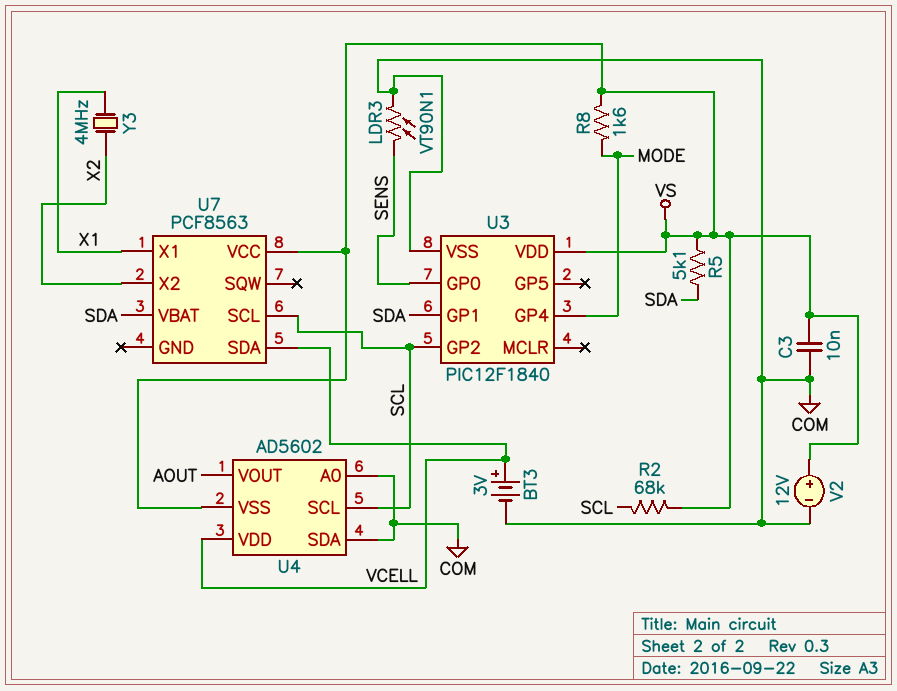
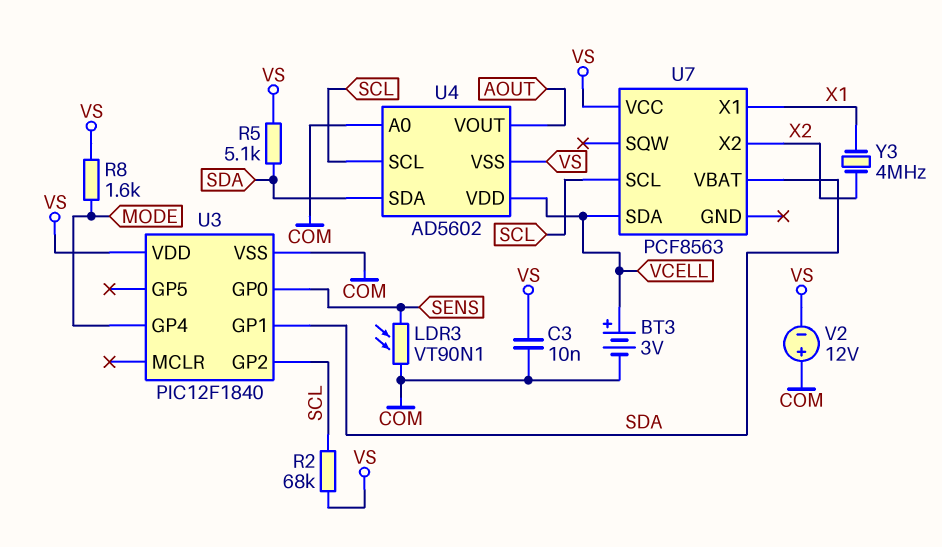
U4 pin SDA: COM -> SDA
V2: 12V (plus VS, minus COM) -> 12V (plus COM, minus VS)

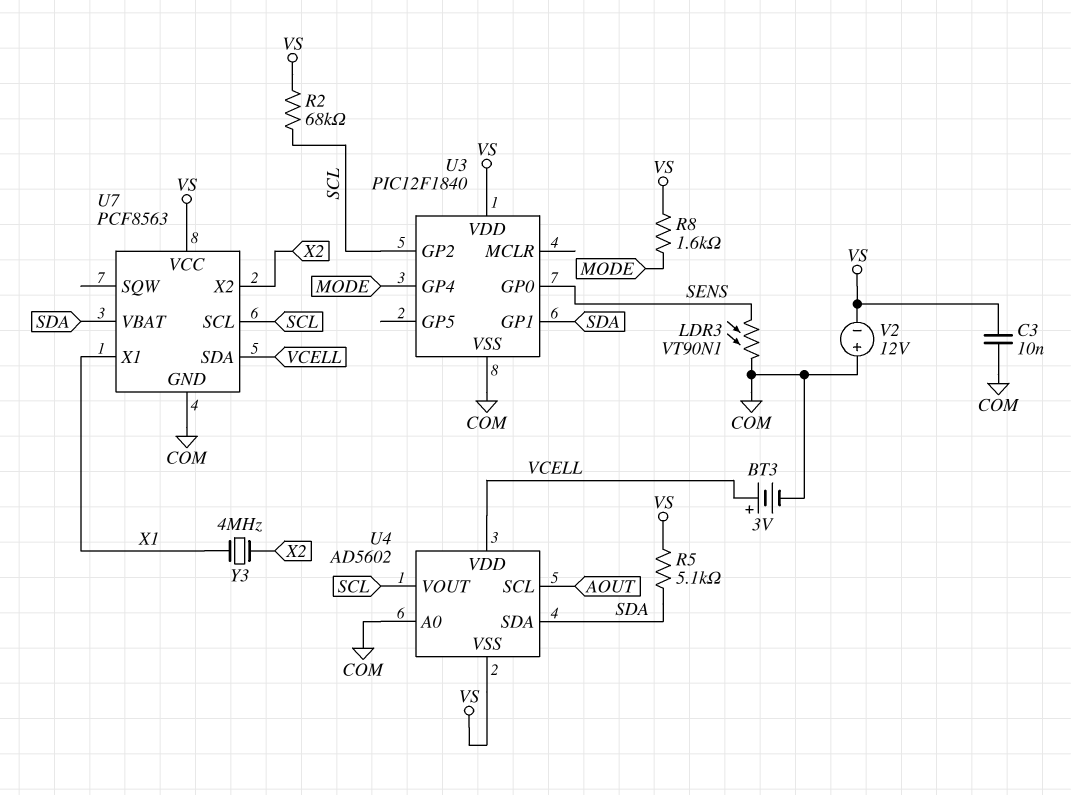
U4 pin SCL: SCL -> AOUT
U4 pin VOUT: AOUT -> SCL
U7 pin GND: none -> COM

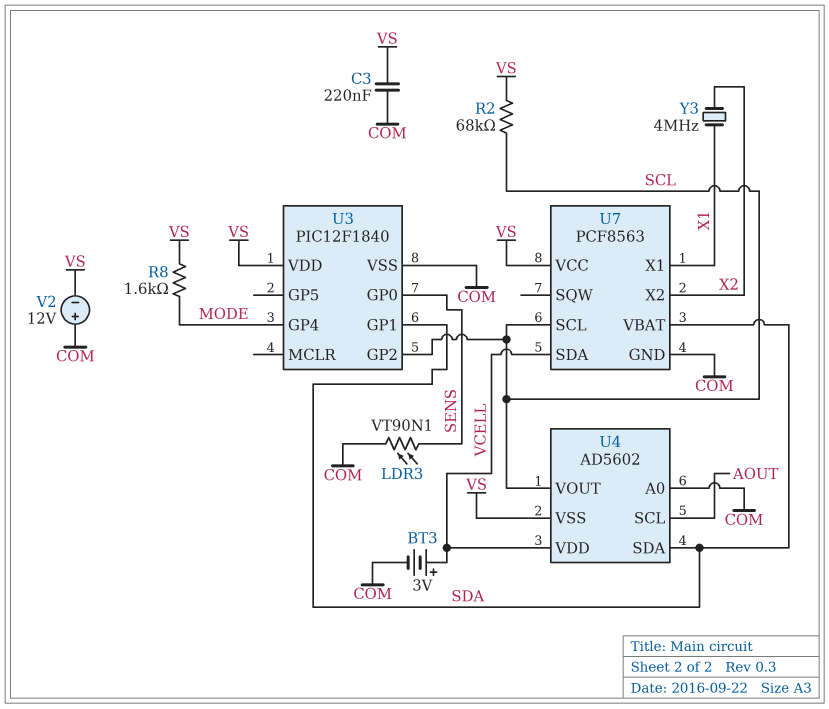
C3: 10nF (COM, VS) -> 220nF (COM, VS)
R5: 5.1k (SDA, VS) -> none

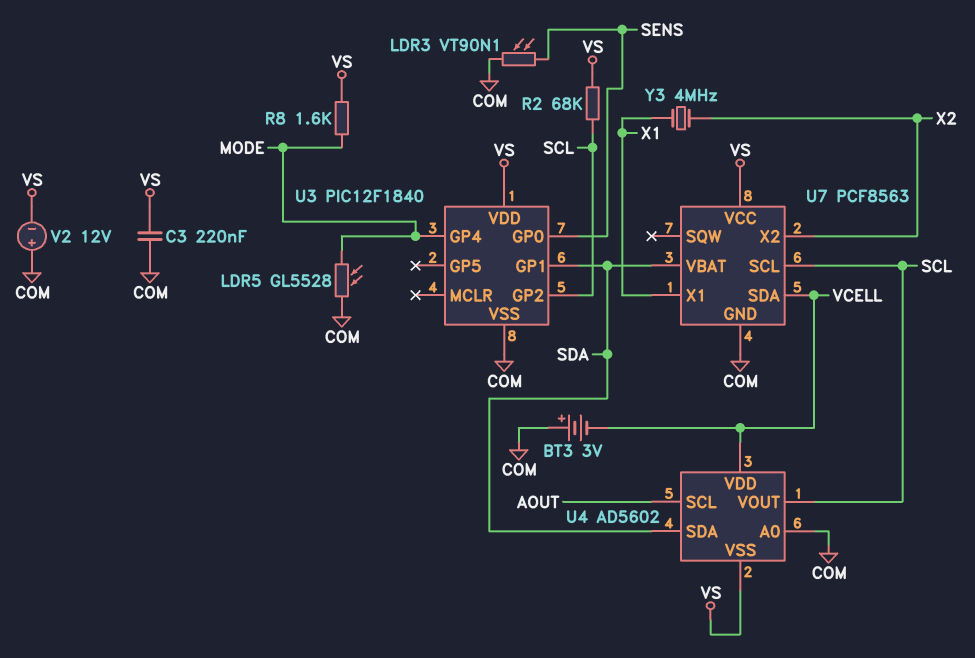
BT3: 3V (plus VCELL, minus COM) -> 3V (plus COM, minus VCELL)
LDR5: none -> GL5528 (COM, MODE)

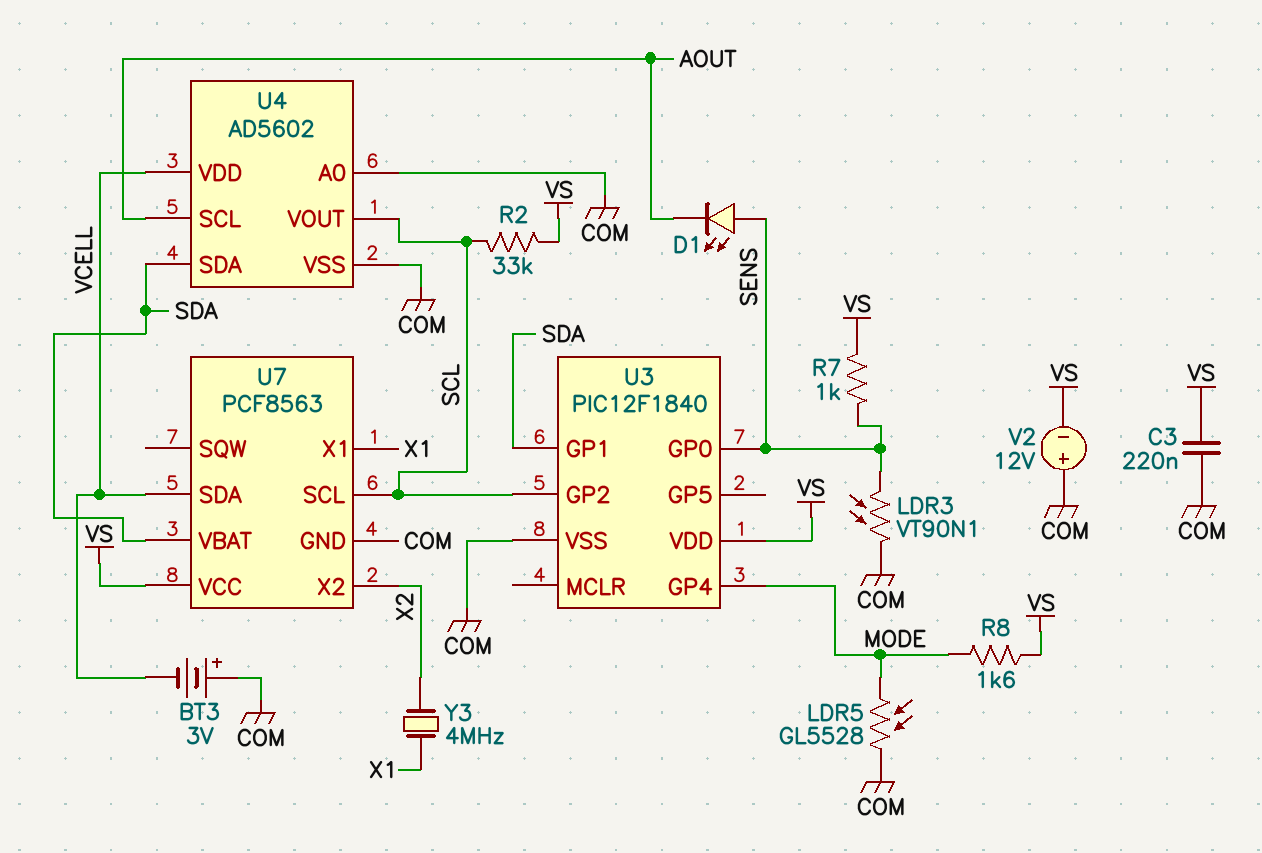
D1: none -> LED (A SENS, K AOUT)
R2: 68k (SCL, VS) -> 33k (SCL, VS)
R7: none -> 1k (SENS, VS)
U4 pin VSS: VS -> COM

